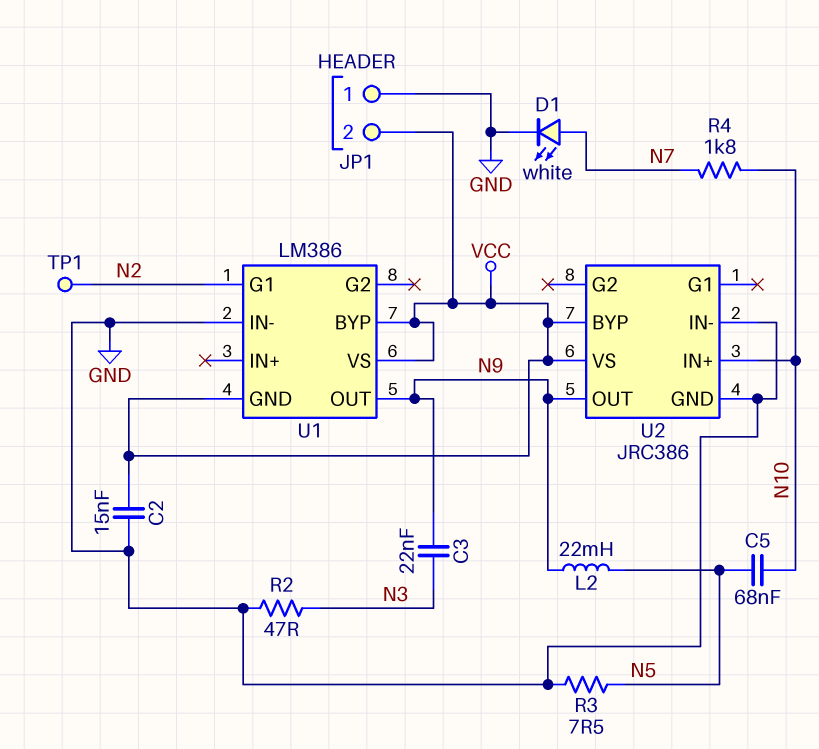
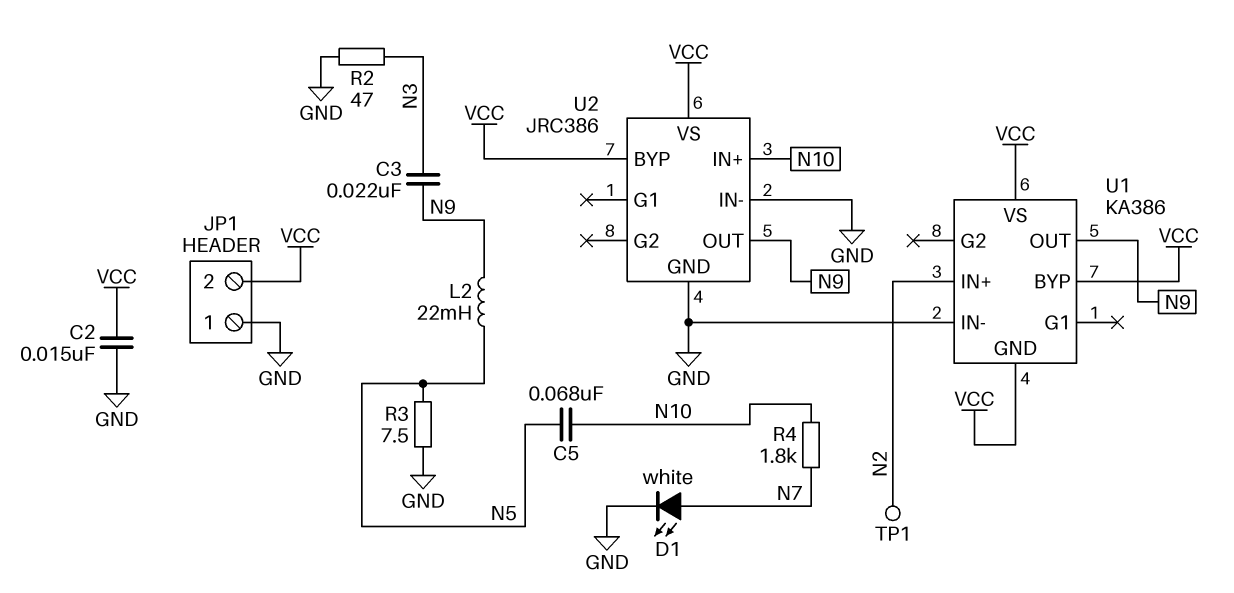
U1: LM386 -> KA386
U1 pin G1: N2 -> none
U1 pin IN+: none -> N2

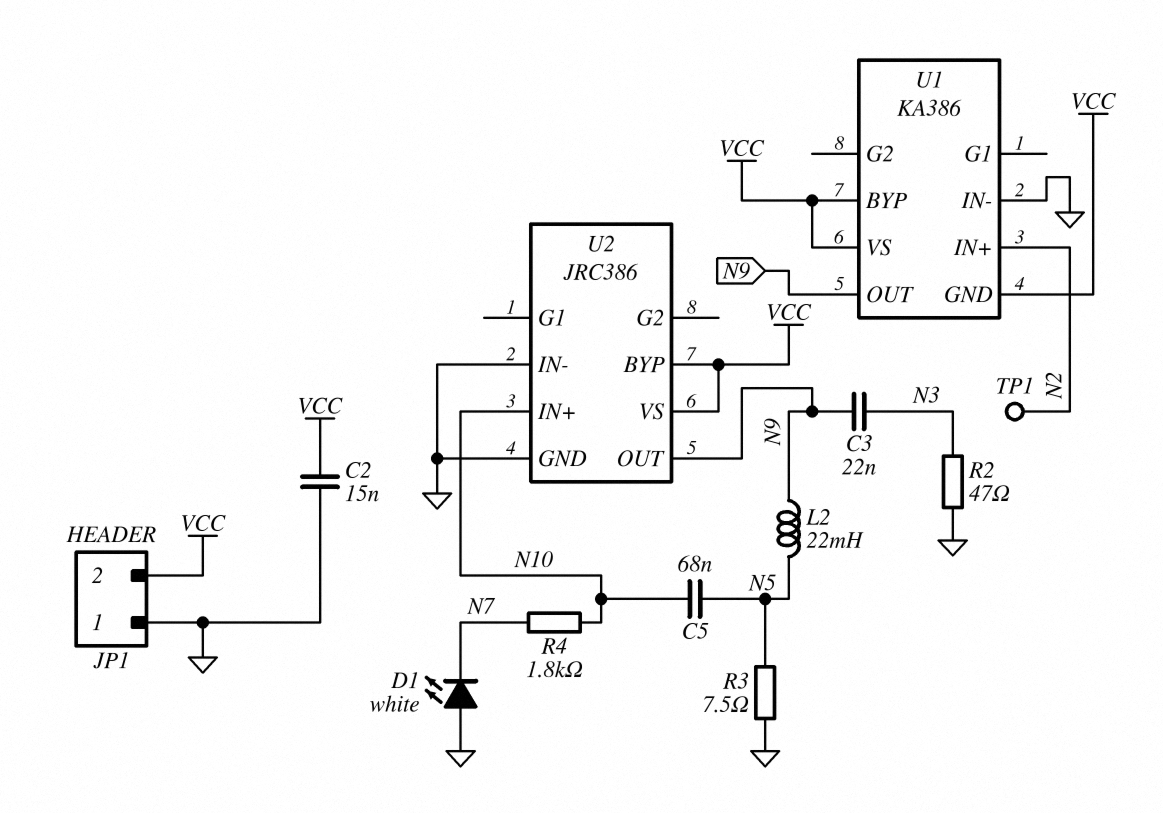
D1: LED white (A N7, K GND) -> LED white (A GND, K N7)

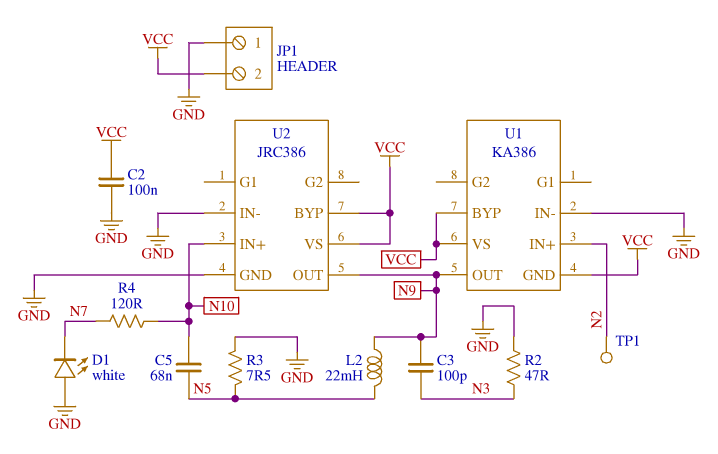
C2: 15nF (GND, VCC) -> 100nF (GND, VCC)
C3: 22nF (N3, N9) -> 100pF (N3, N9)
R4: 1.8k (N7, N10) -> 120 (N7, N10)

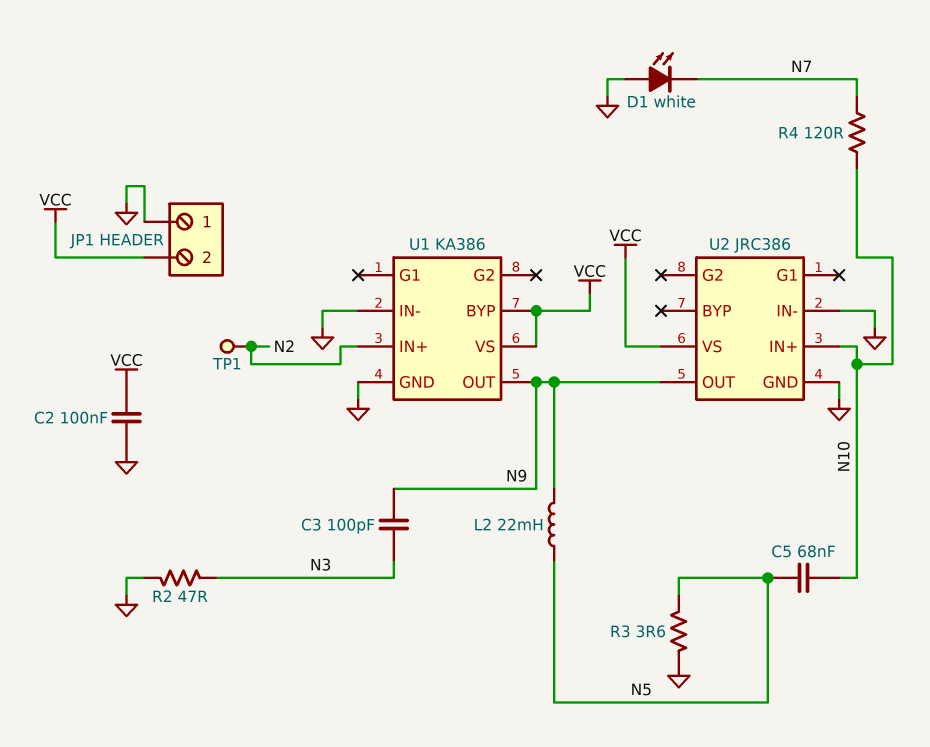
R3: 7.5 (GND, N5) -> 3.6 (GND, N5)
U1 pin GND: VCC -> GND
U2 pin BYP: VCC -> none

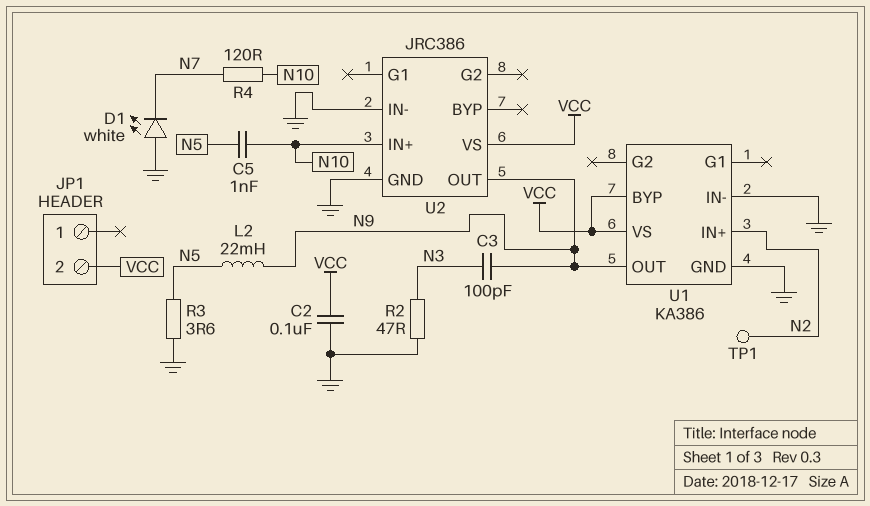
C5: 68nF (N5, N10) -> 1nF (N5, N10)
JP1 pin 1: GND -> none

